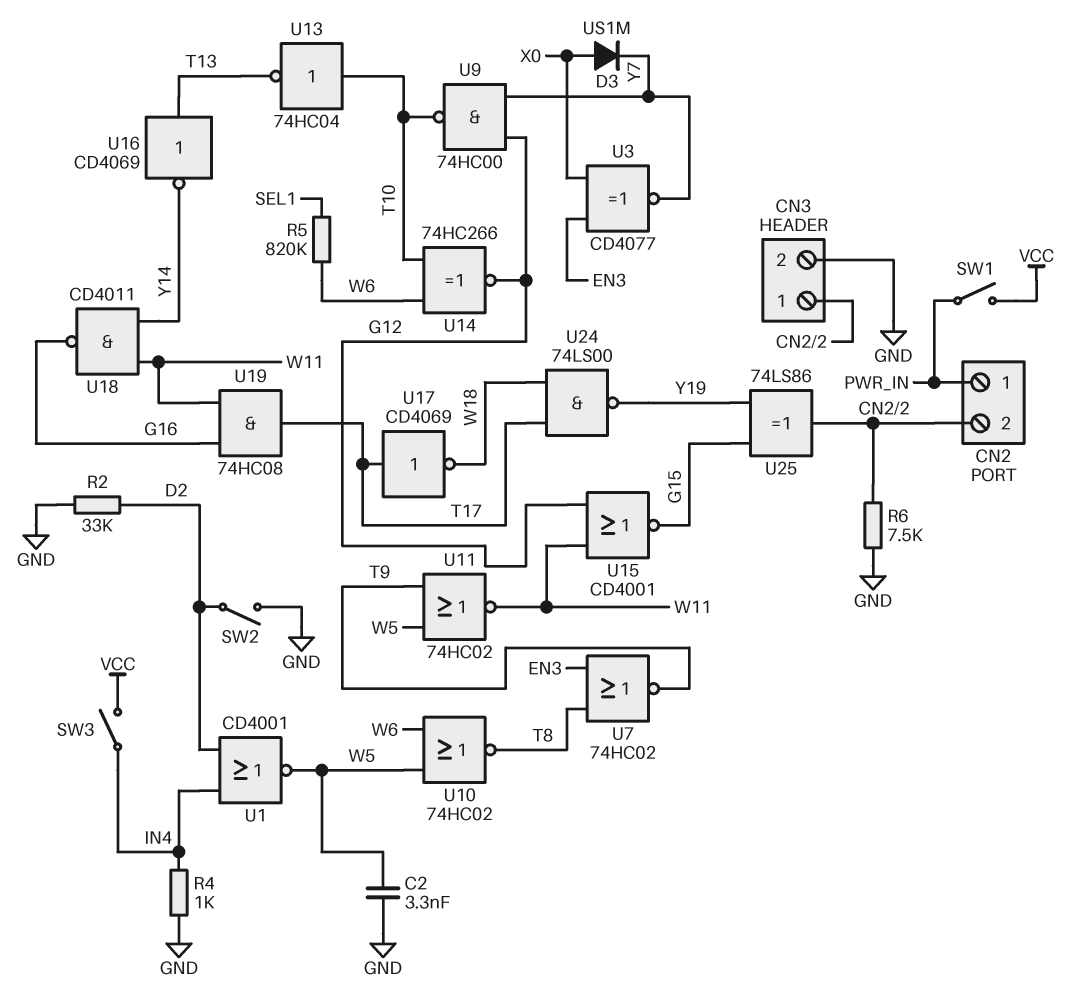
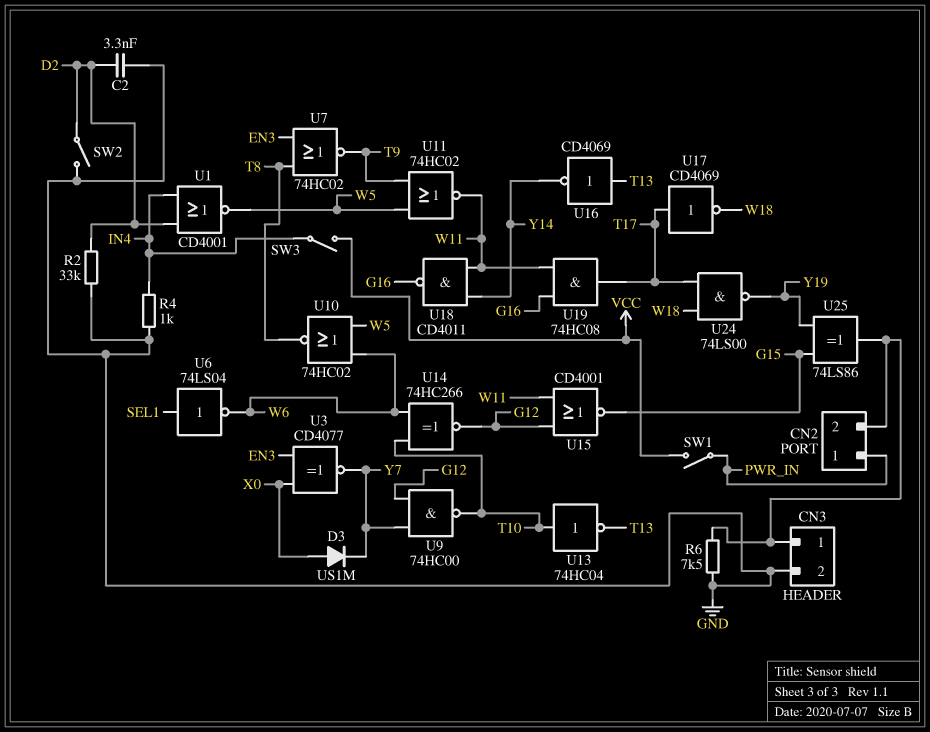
C2: 3.3nF (GND, W5) -> 3.3nF (D2, GND)
R5: 820k (SEL1, W6) -> none
U6: none -> NOT 74LS04 (in SEL1, out W6)

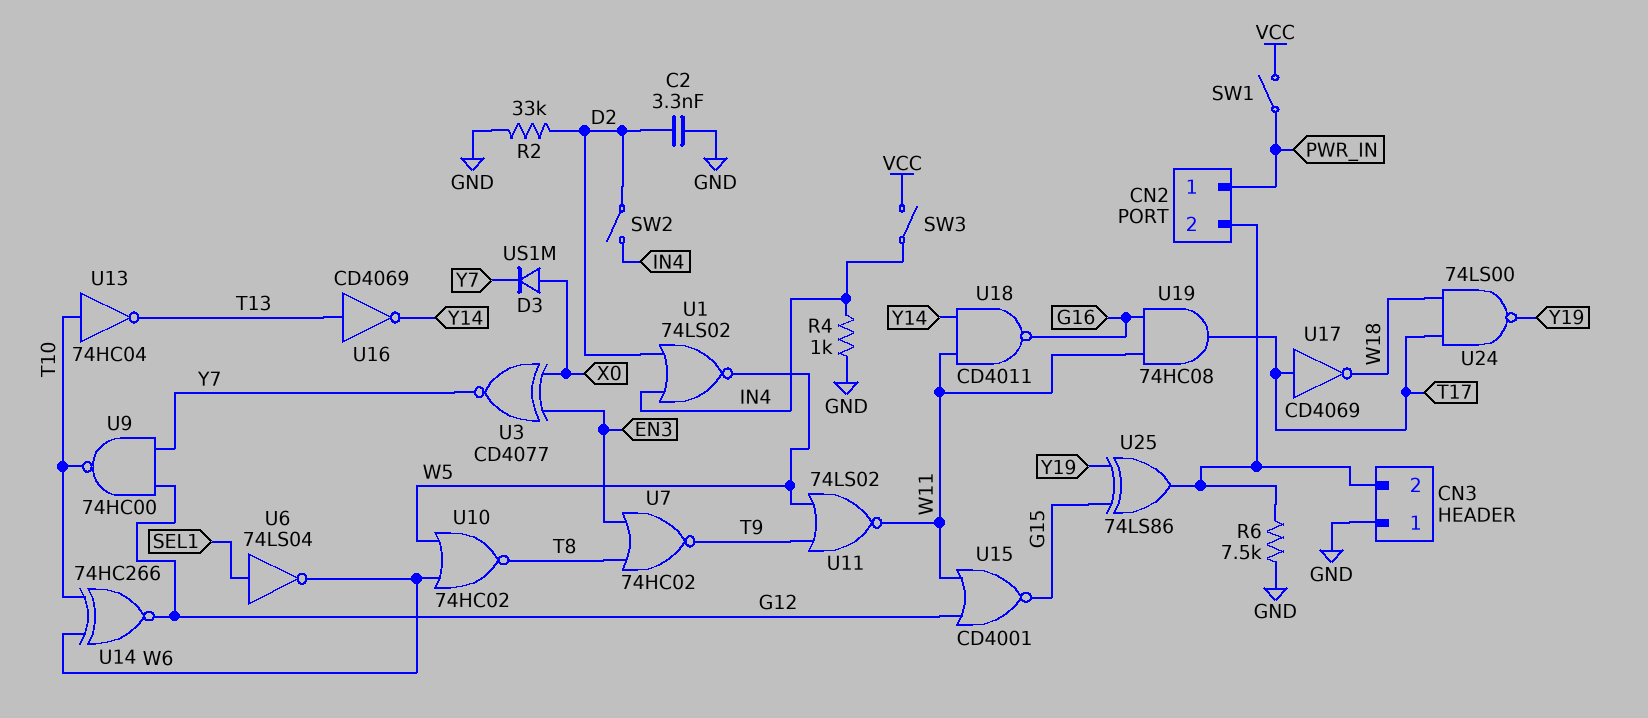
CN3 pin 1: CN2/2 -> GND
CN3 pin 2: GND -> CN2/2
SW2: switch (D2, GND) -> switch (D2, IN4)
U1: NOR CD4001 (in D2, in IN4, out W5) -> NOR 74LS02 (in D2, in IN4, out W5)
U11: NOR 74HC02 (in T9, in W5, out W11) -> NOR 74LS02 (in T9, in W5, out W11)

